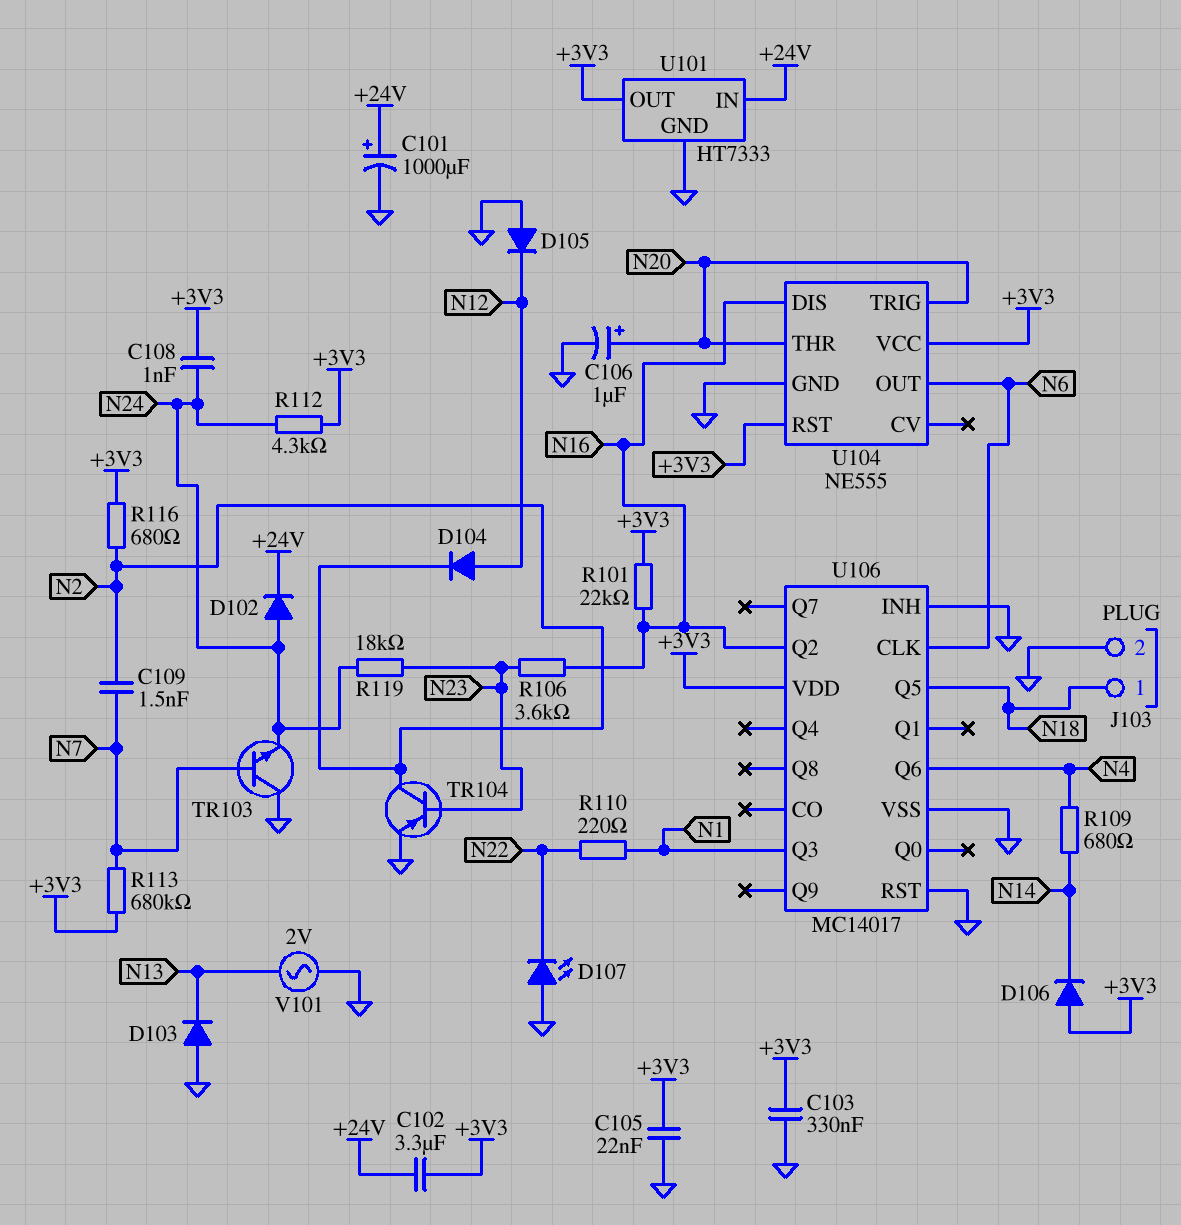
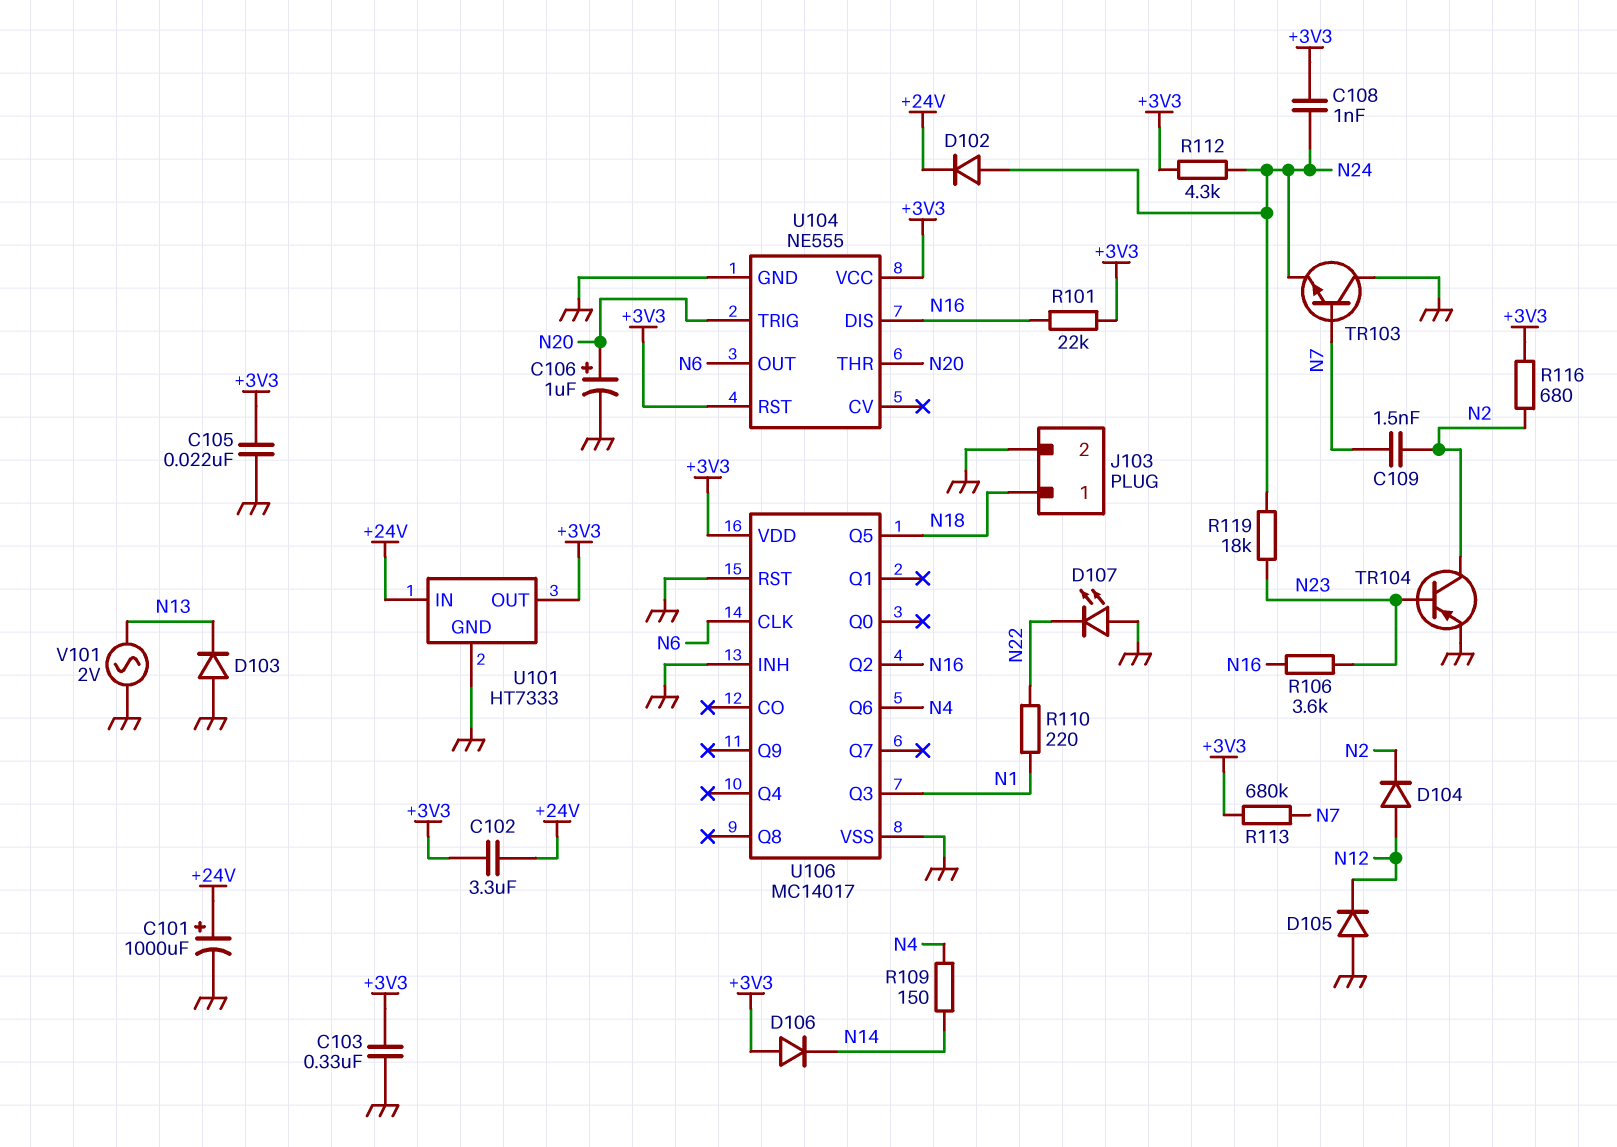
R109: 680 (N4, N14) -> 150 (N4, N14)

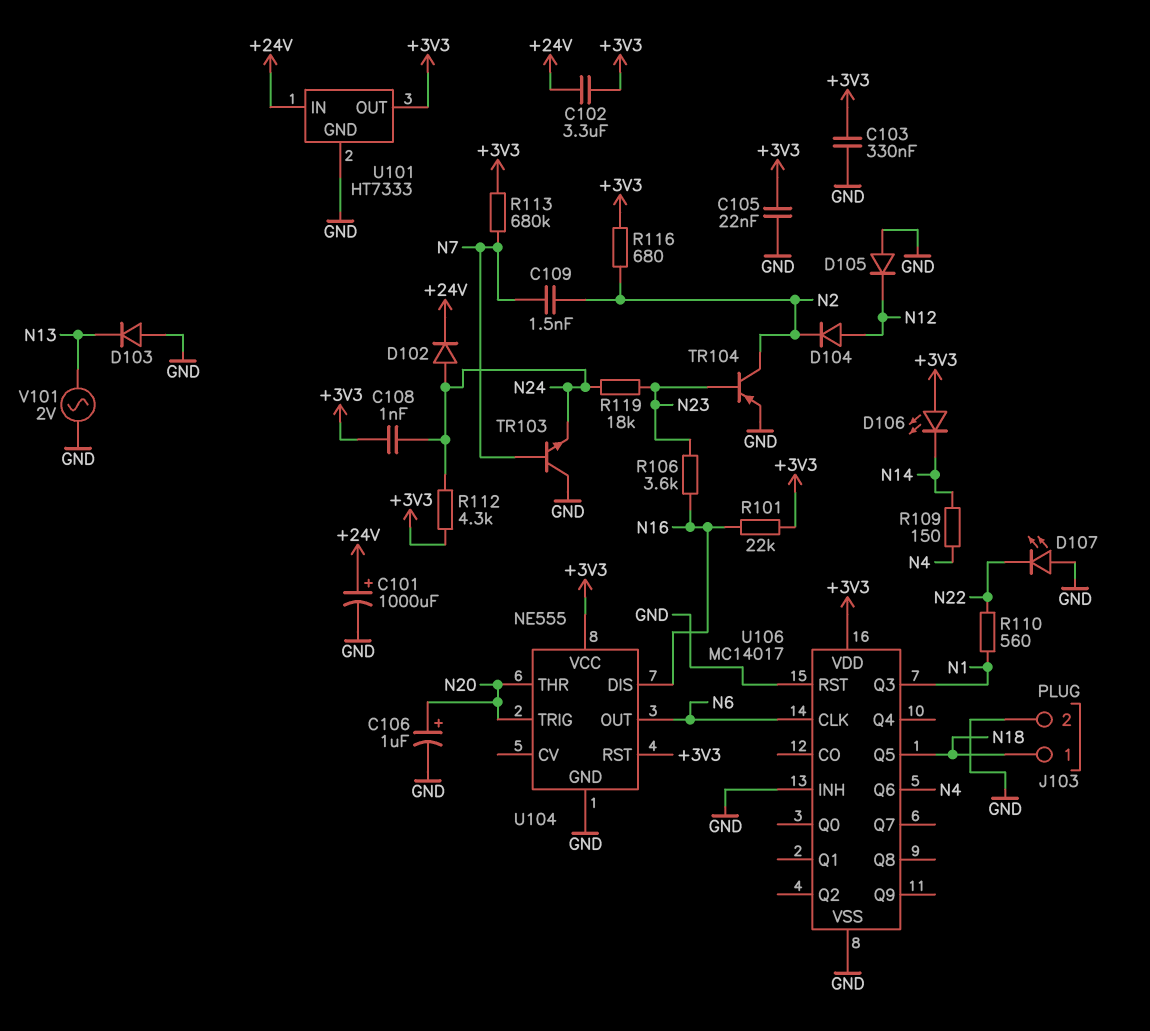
D106: diode (A +3V3, K N14) -> LED (A +3V3, K N14)
R110: 220 (N1, N22) -> 560 (N1, N22)
U106 pin Q2: N16 -> none

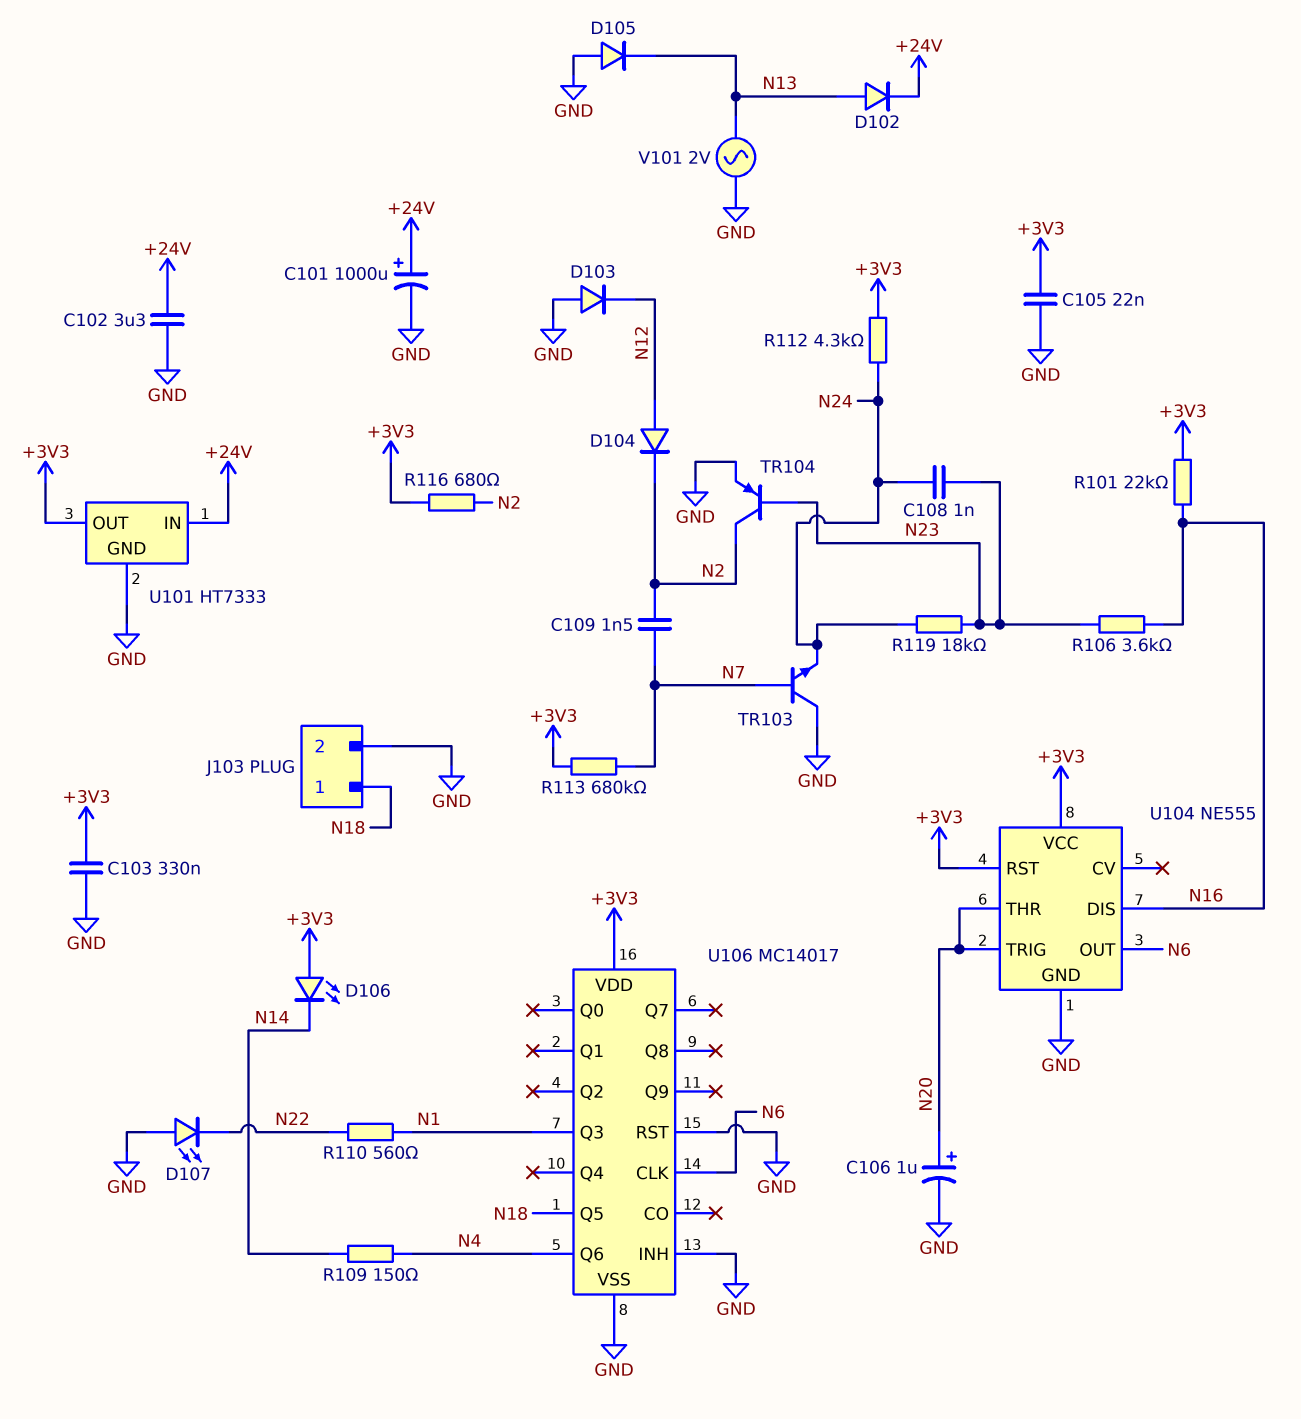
C102: 3.3uF (+3V3, +24V) -> 3.3uF (+24V, GND)
C108: 1nF (+3V3, N24) -> 1nF (N23, N24)
D102: diode (A N24, K +24V) -> diode (A N13, K +24V)
D103: diode (A GND, K N13) -> diode (A GND, K N12)
D105: diode (A GND, K N12) -> diode (A GND, K N13)

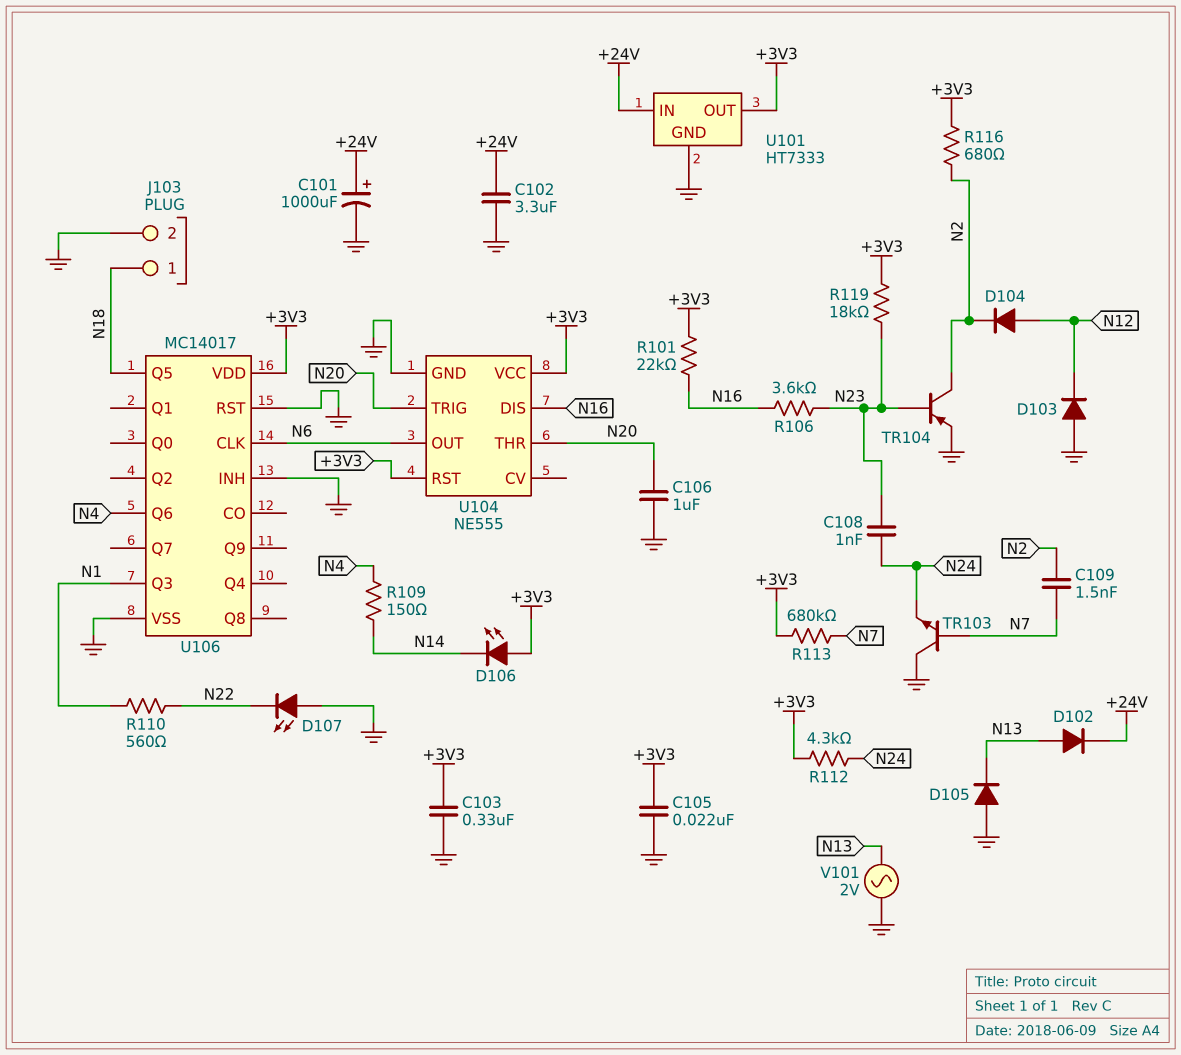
C106: 1uF (plus N20, minus GND) -> 1uF (GND, N20)
R119: 18k (N23, N24) -> 18k (+3V3, N23)

